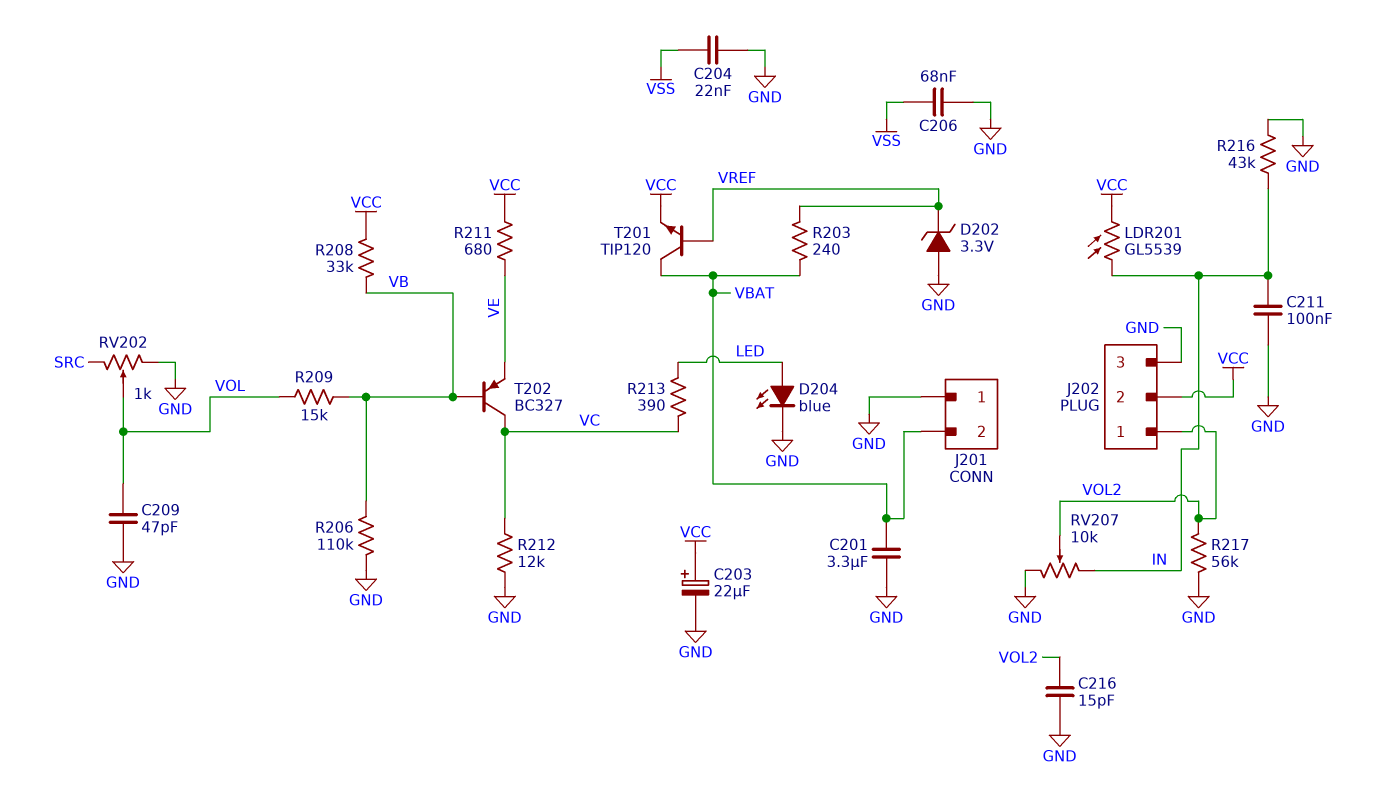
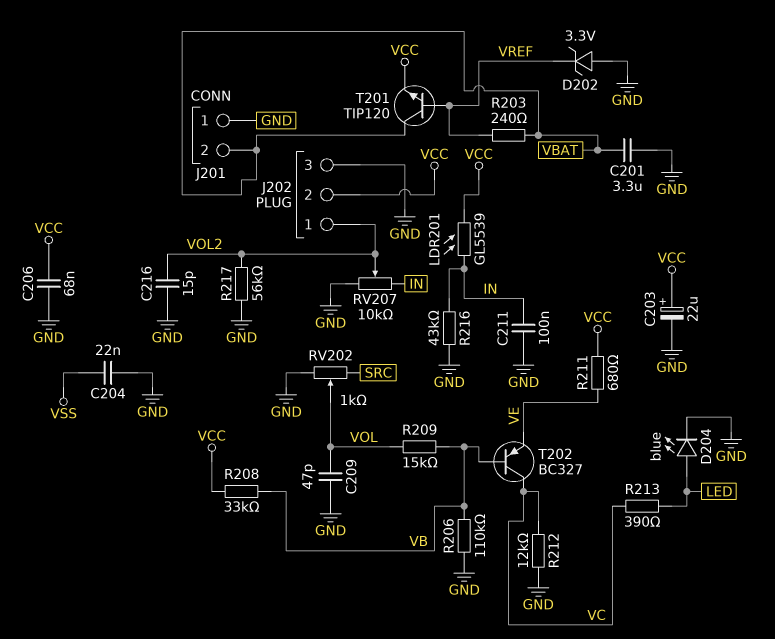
C206: 68nF (GND, VSS) -> 68nF (GND, VCC)

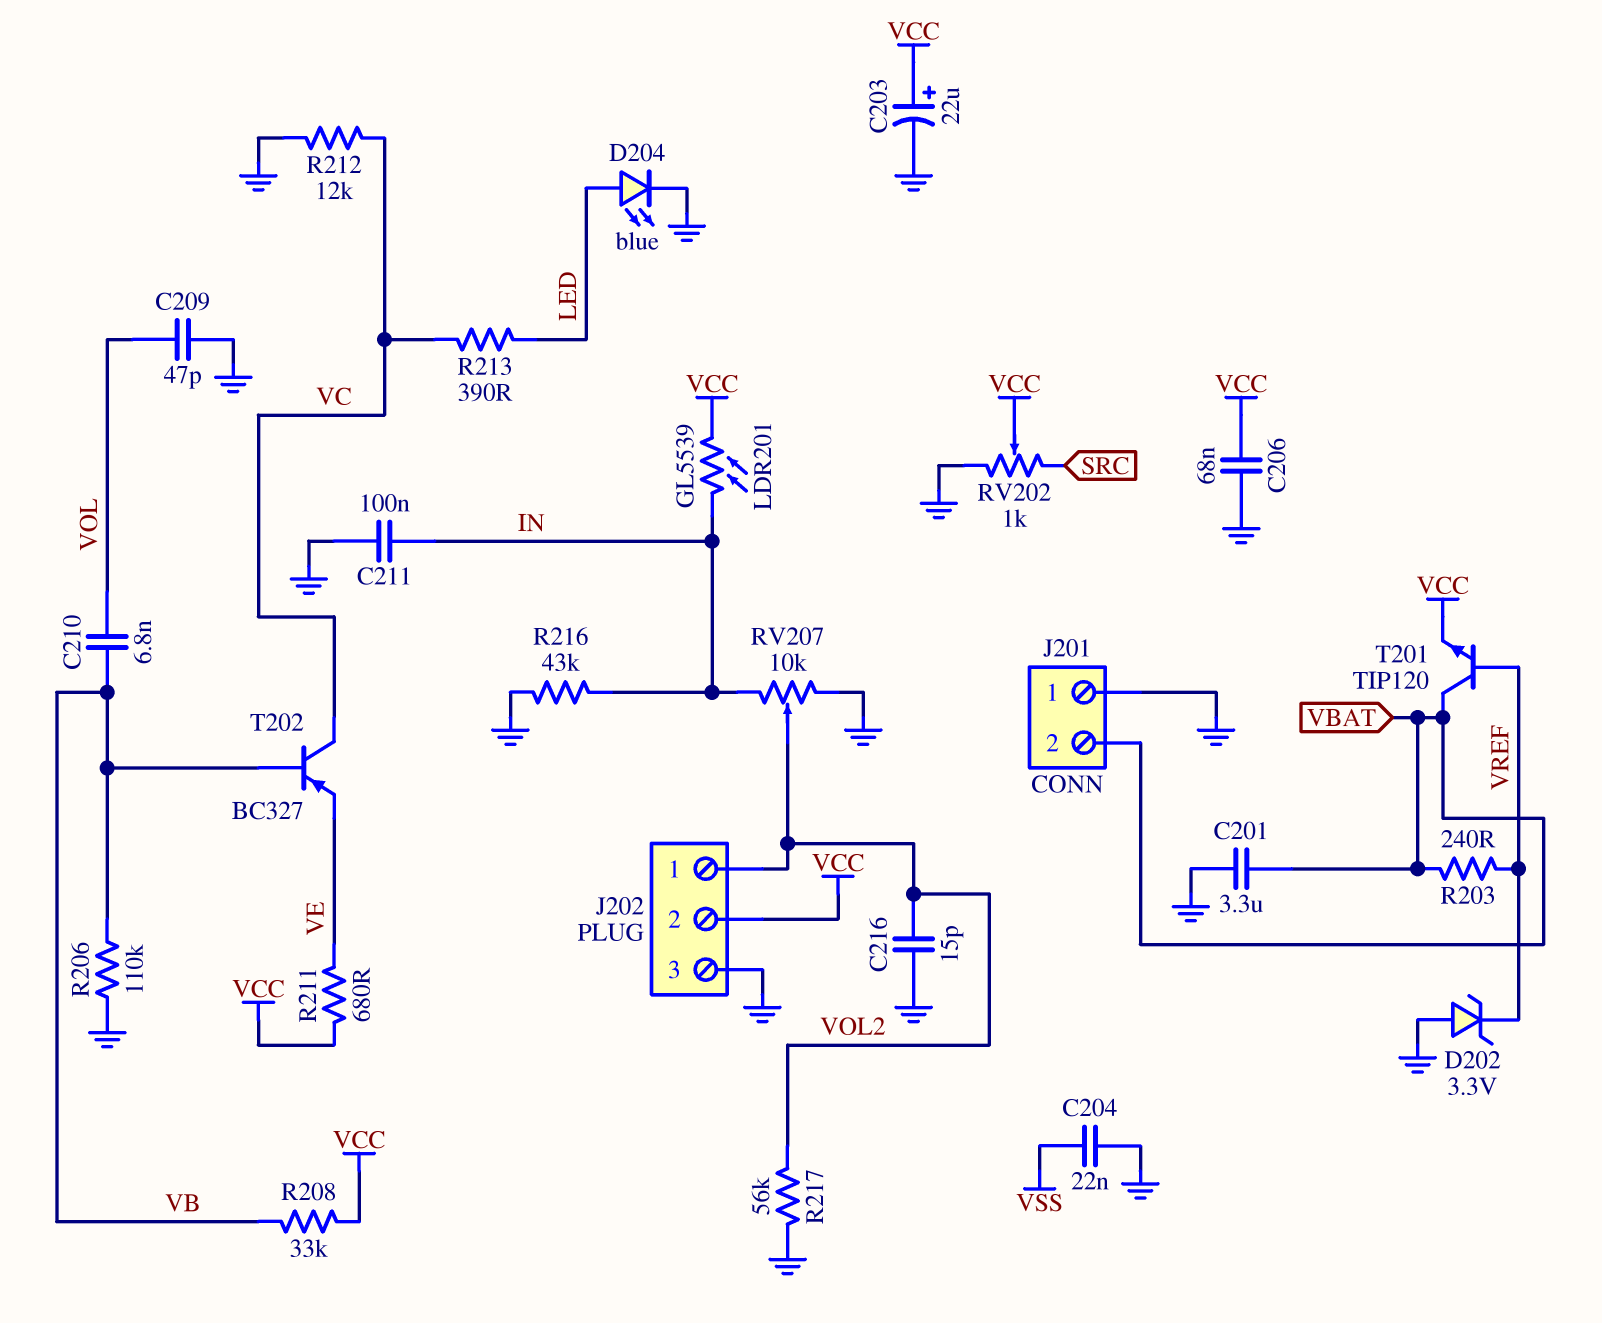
C210: none -> 6.8nF (VB, VOL)
R209: 15k (VB, VOL) -> none
RV202: 1k (GND, SRC, wiper VOL) -> 1k (GND, SRC, wiper VCC)

